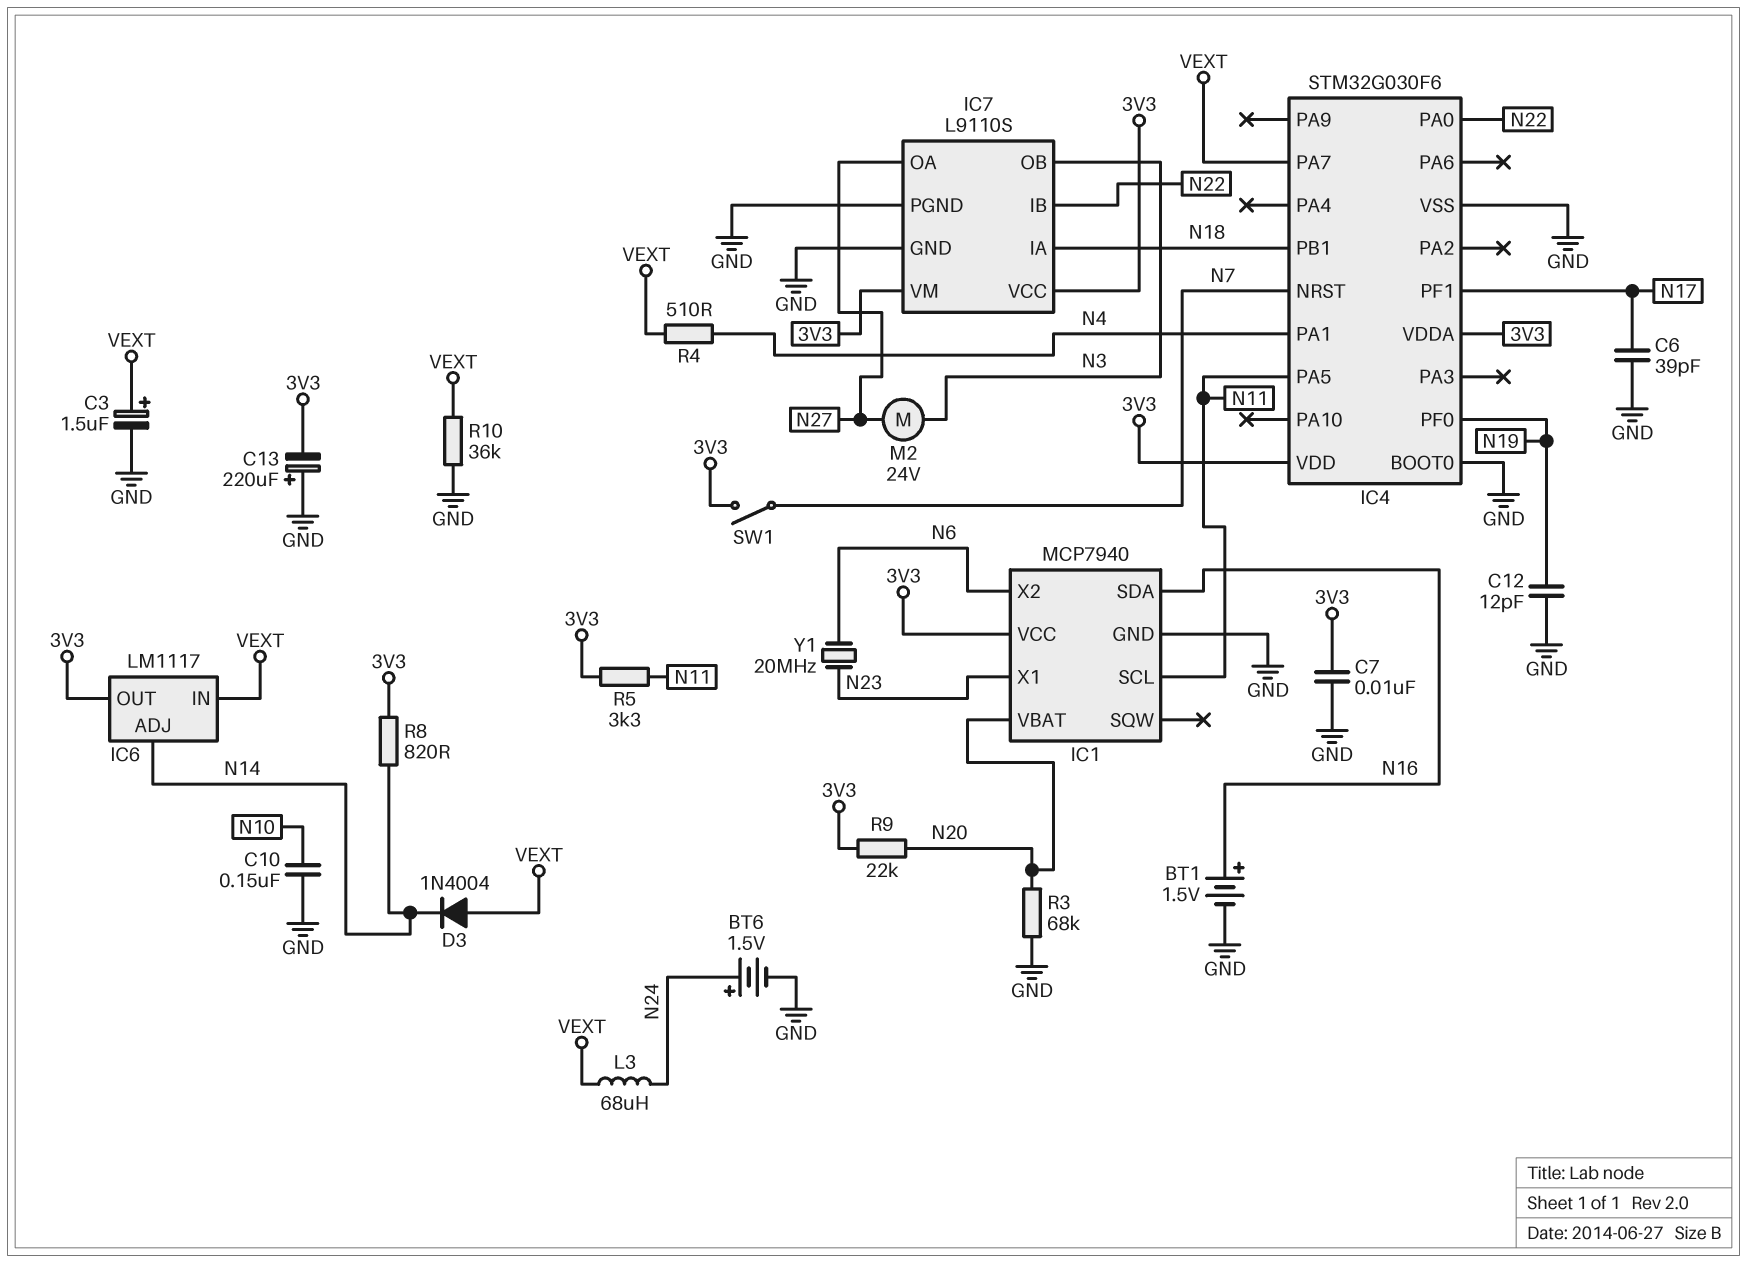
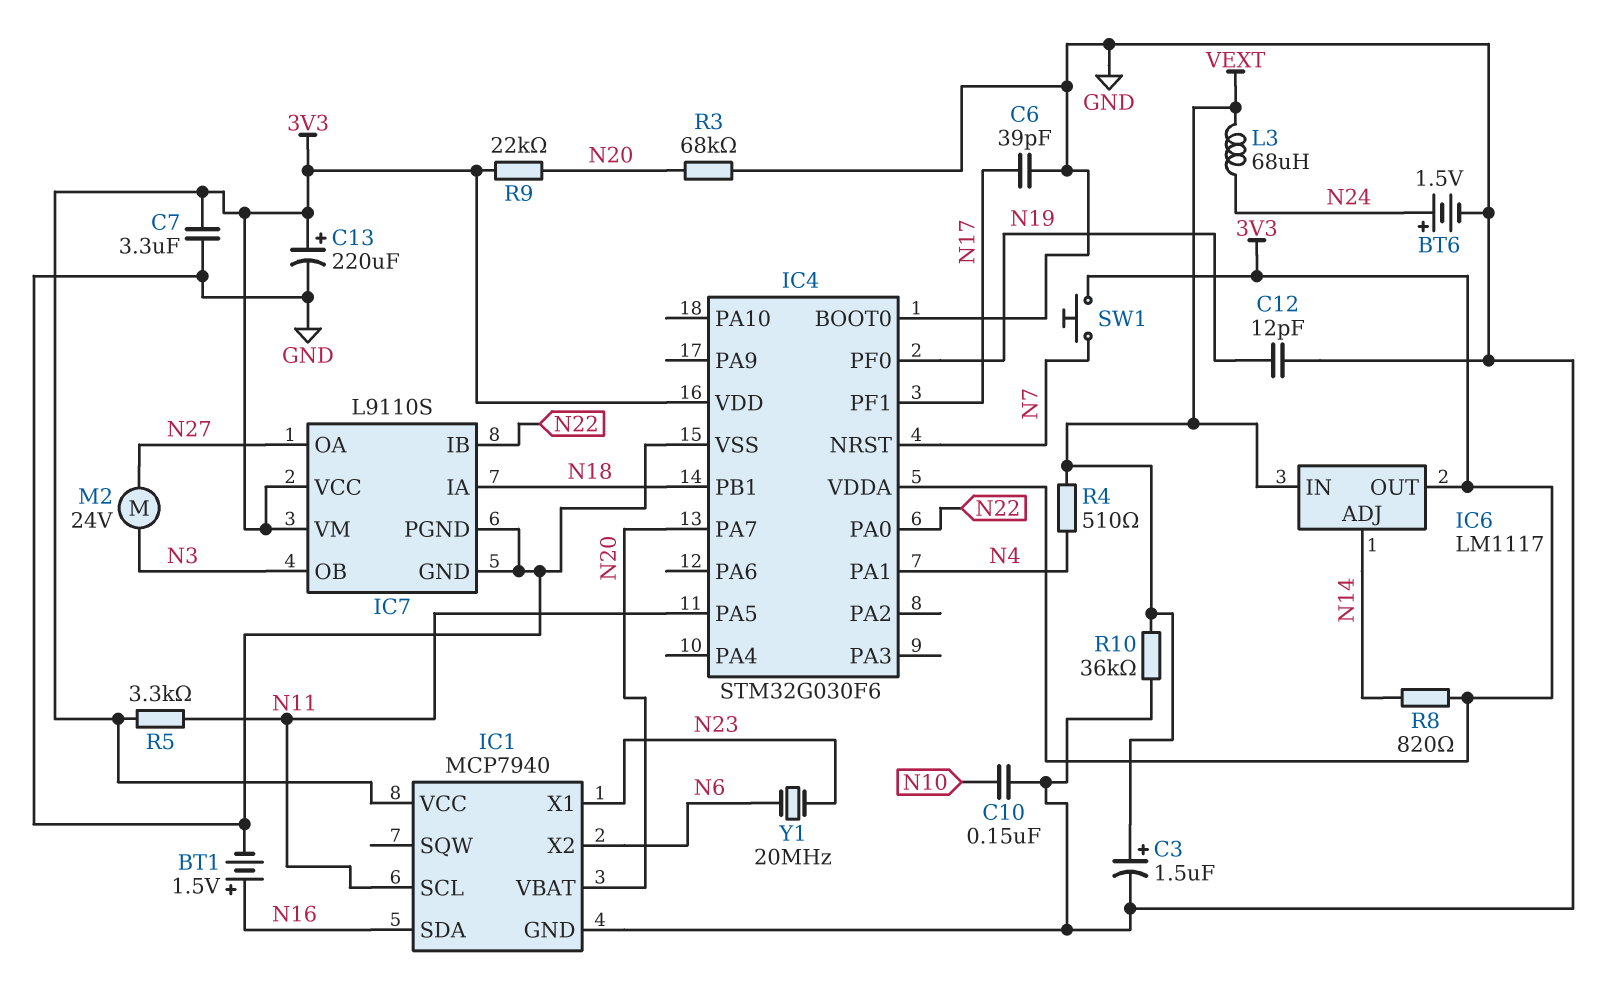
C7: 10nF (3V3, GND) -> 3.3uF (3V3, GND)
C13: 220uF (plus GND, minus 3V3) -> 220uF (plus 3V3, minus GND)
D3: diode 1N4004 (A VEXT, K N14) -> none
IC4 pin PA7: VEXT -> N20
SW1: switch (3V3, N7) -> button (3V3, N7)

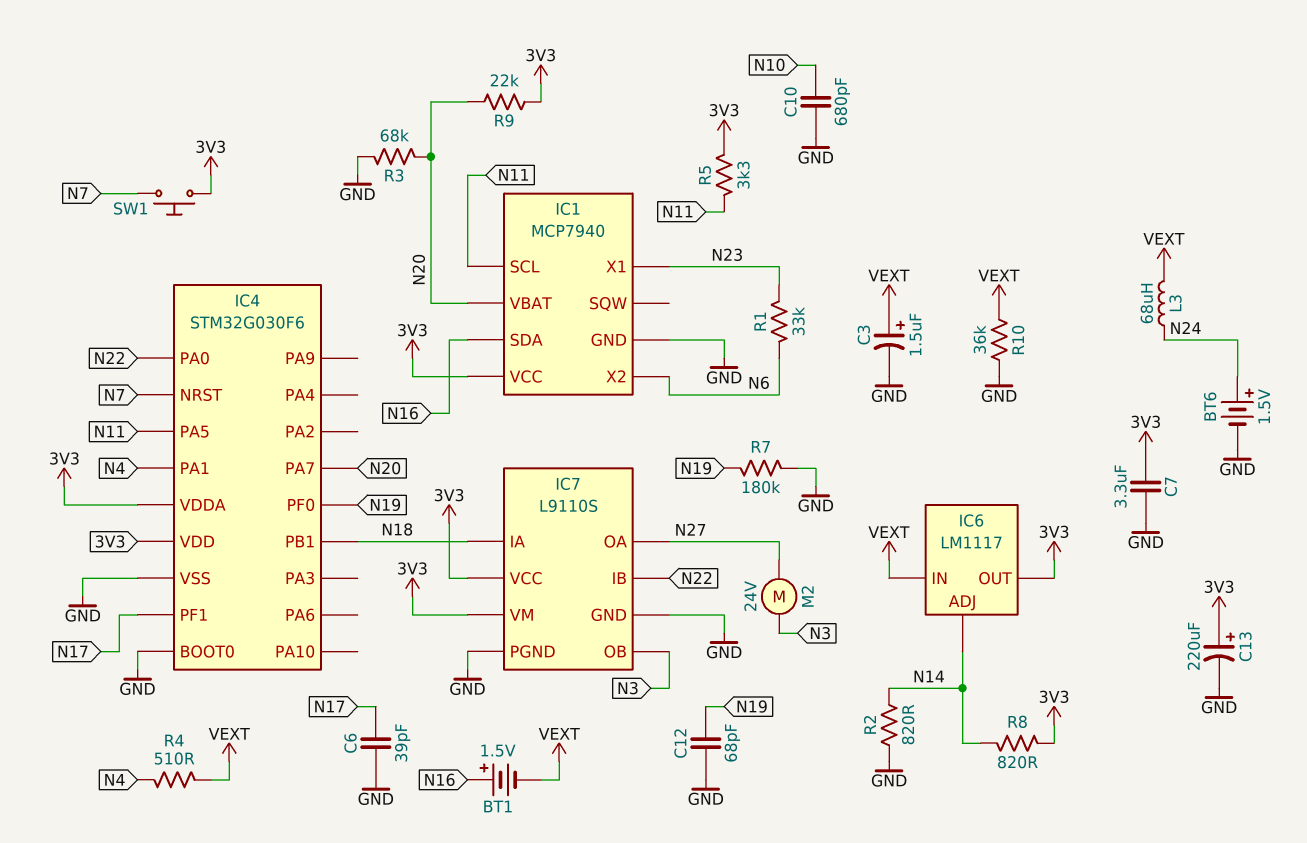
BT1: 1.5V (plus N16, minus GND) -> 1.5V (plus N16, minus VEXT)
C10: 150nF (GND, N10) -> 680pF (GND, N10)
C12: 12pF (GND, N19) -> 68pF (GND, N19)
R1: none -> 33k (N6, N23)
R2: none -> 820 (GND, N14)
R7: none -> 180k (GND, N19)
Y1: 20MHz (N6, N23) -> none

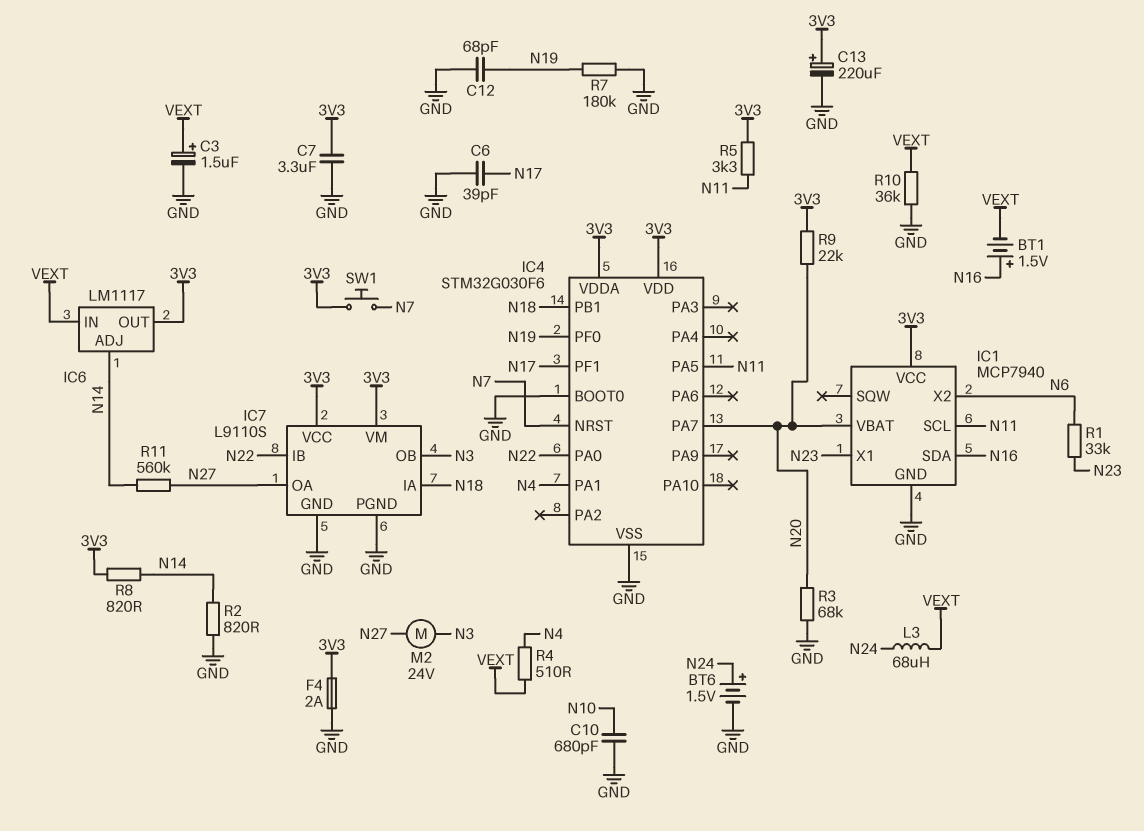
F4: none -> 2A (3V3, GND)
R11: none -> 560k (N14, N27)

